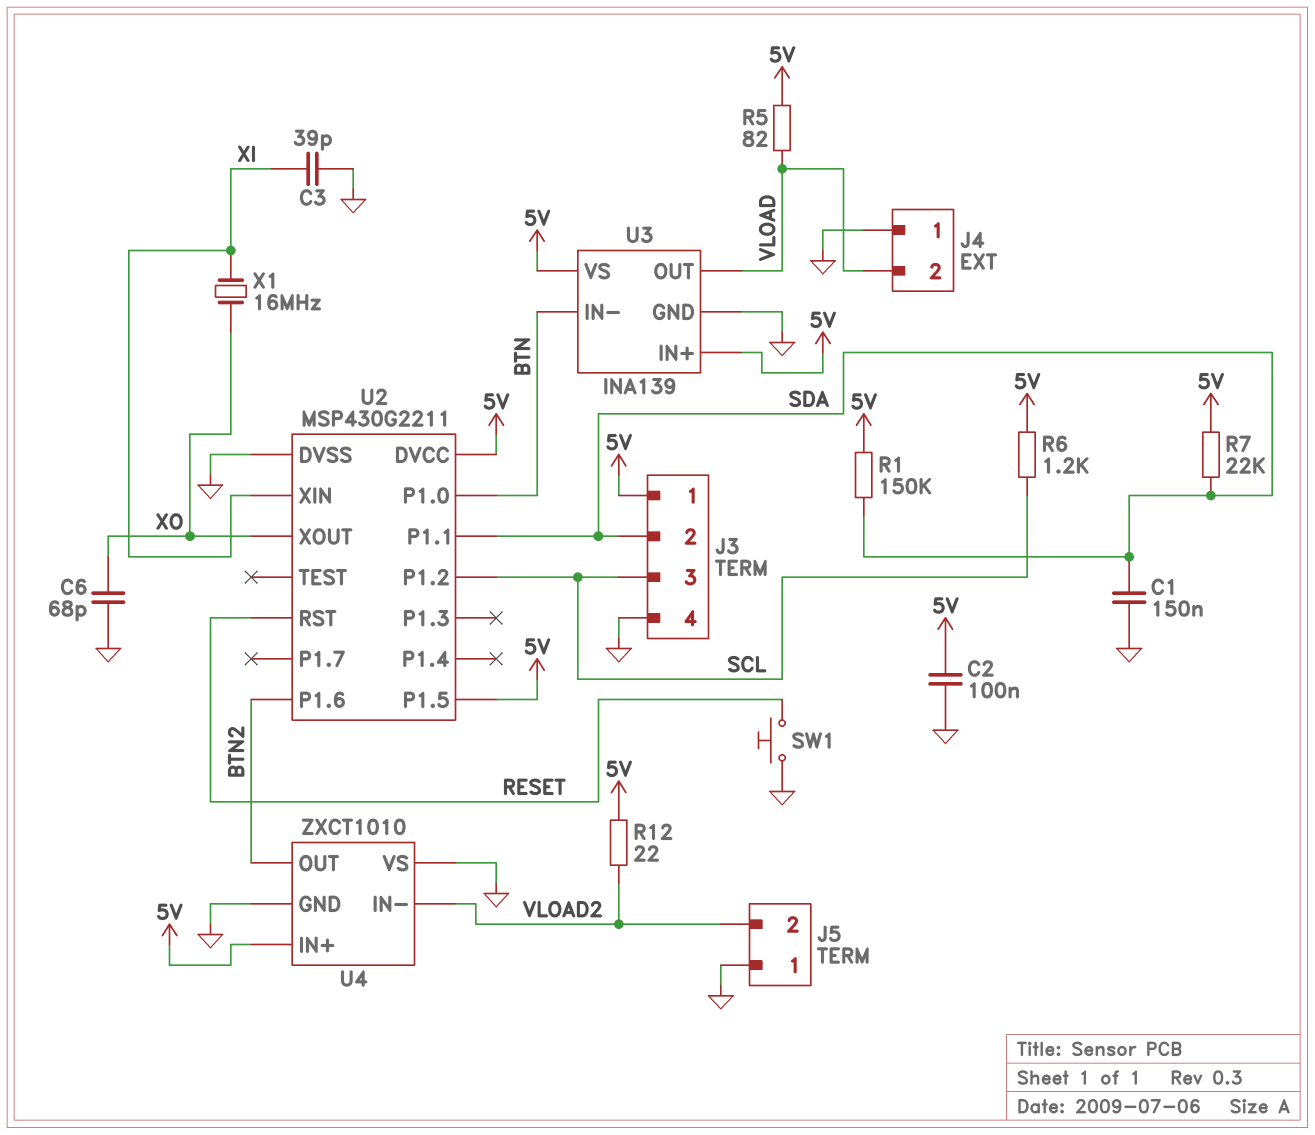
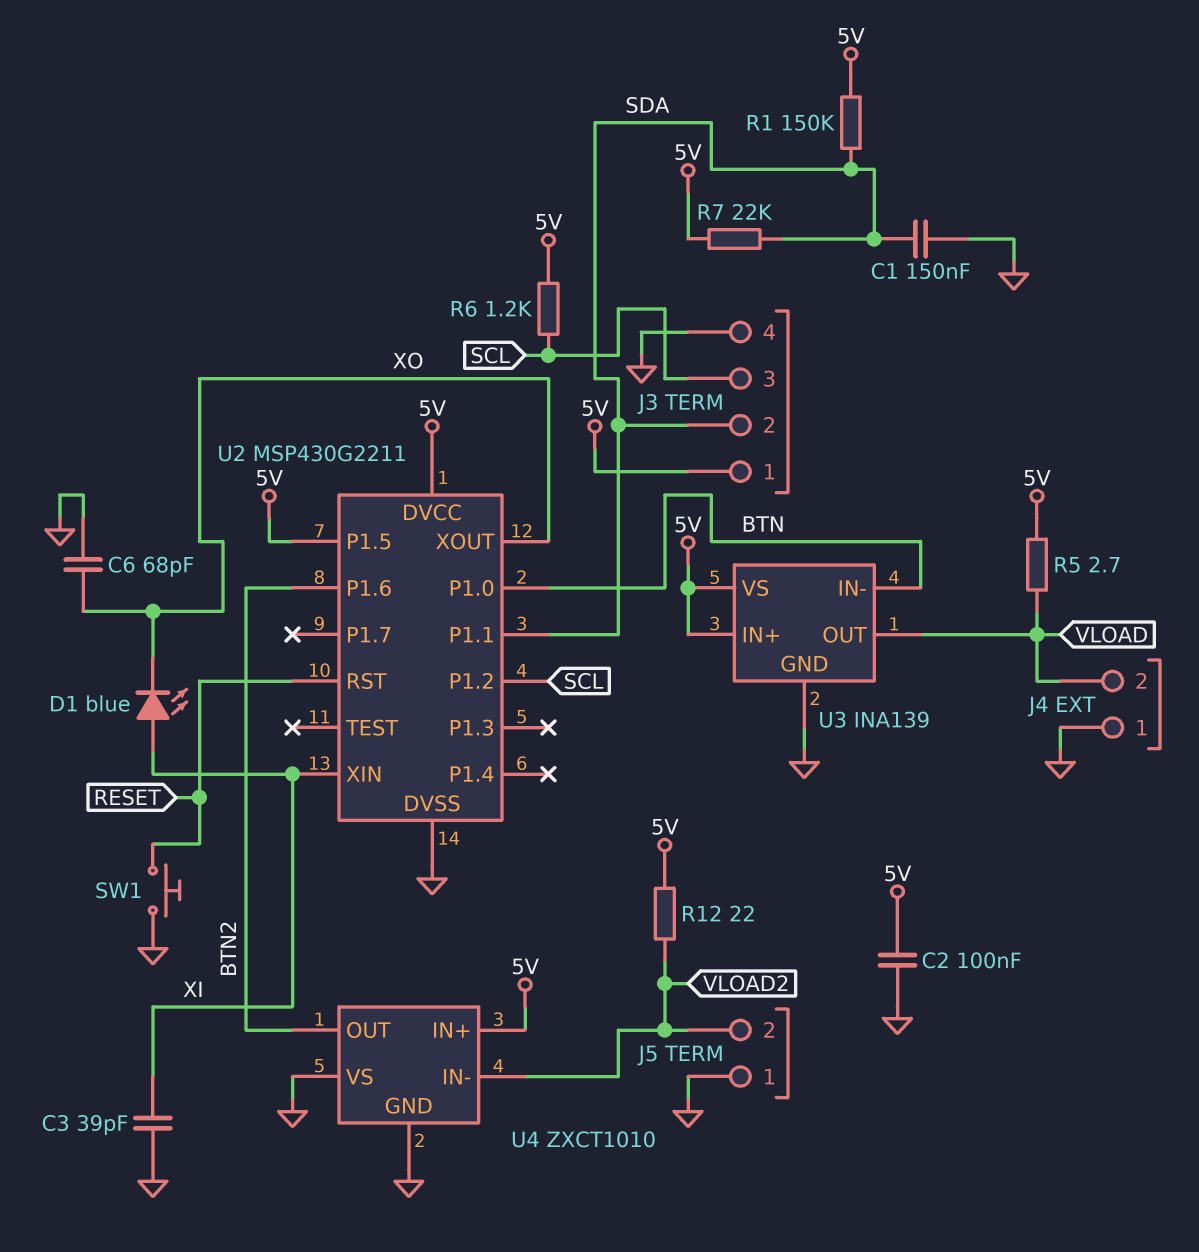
D1: none -> LED blue (A XI, K XO)
R5: 82 (5V, VLOAD) -> 2.7 (5V, VLOAD)
X1: 16MHz (XI, XO) -> none

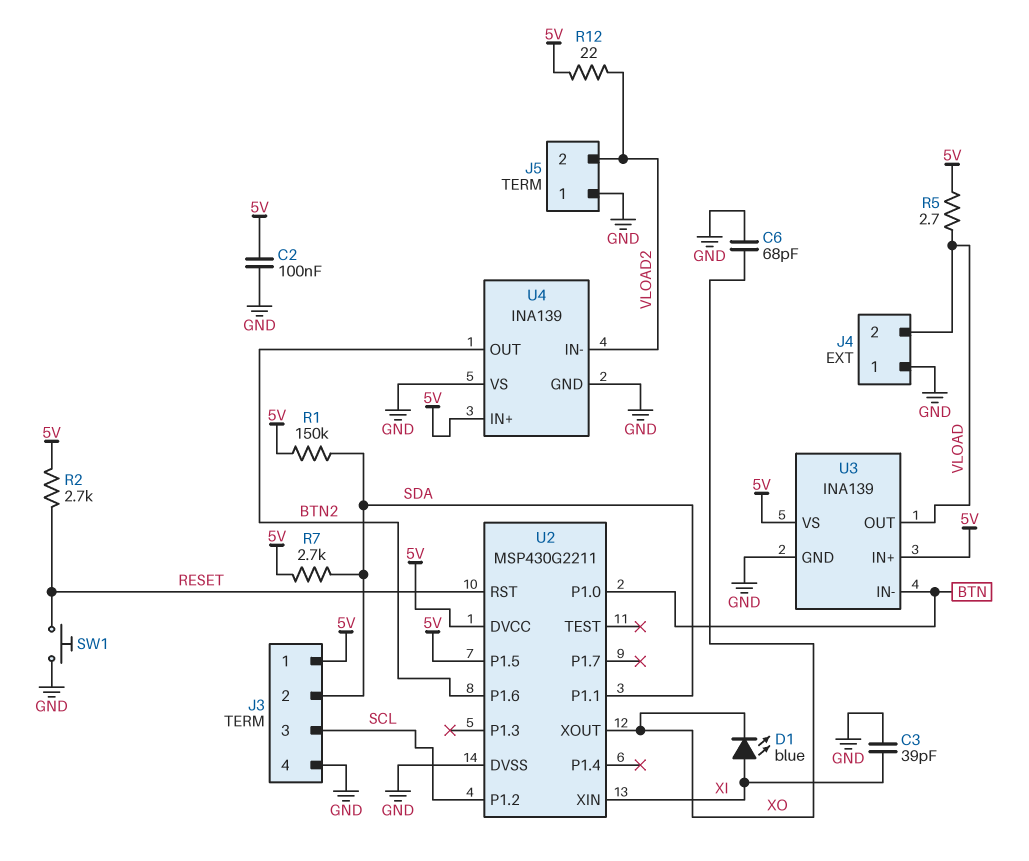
C1: 150nF (GND, SDA) -> none
R2: none -> 2.7k (5V, RESET)
R6: 1.2k (5V, SCL) -> none
R7: 22k (5V, SDA) -> 2.7k (5V, SDA)
U4: ZXCT1010 -> INA139

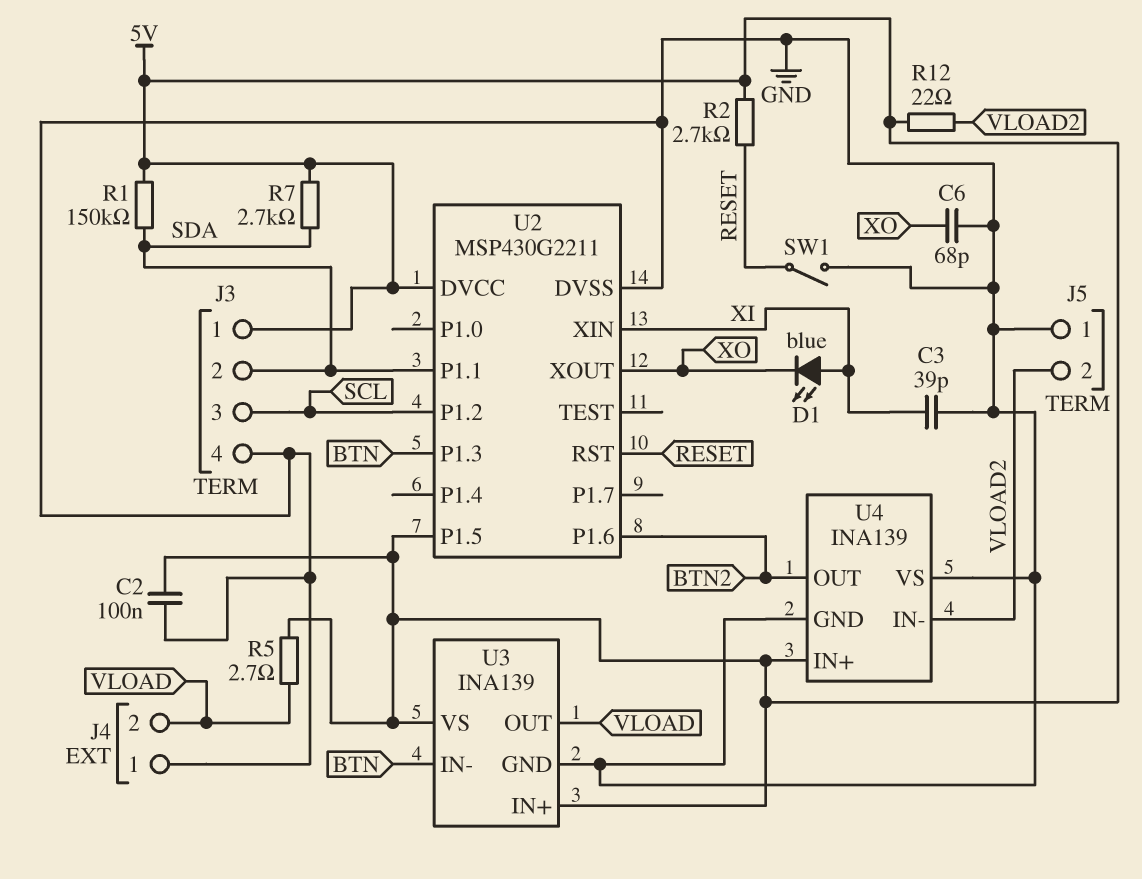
SW1: button (GND, RESET) -> switch (GND, RESET)
U2 pin P1.0: BTN -> none
U2 pin P1.3: none -> BTN

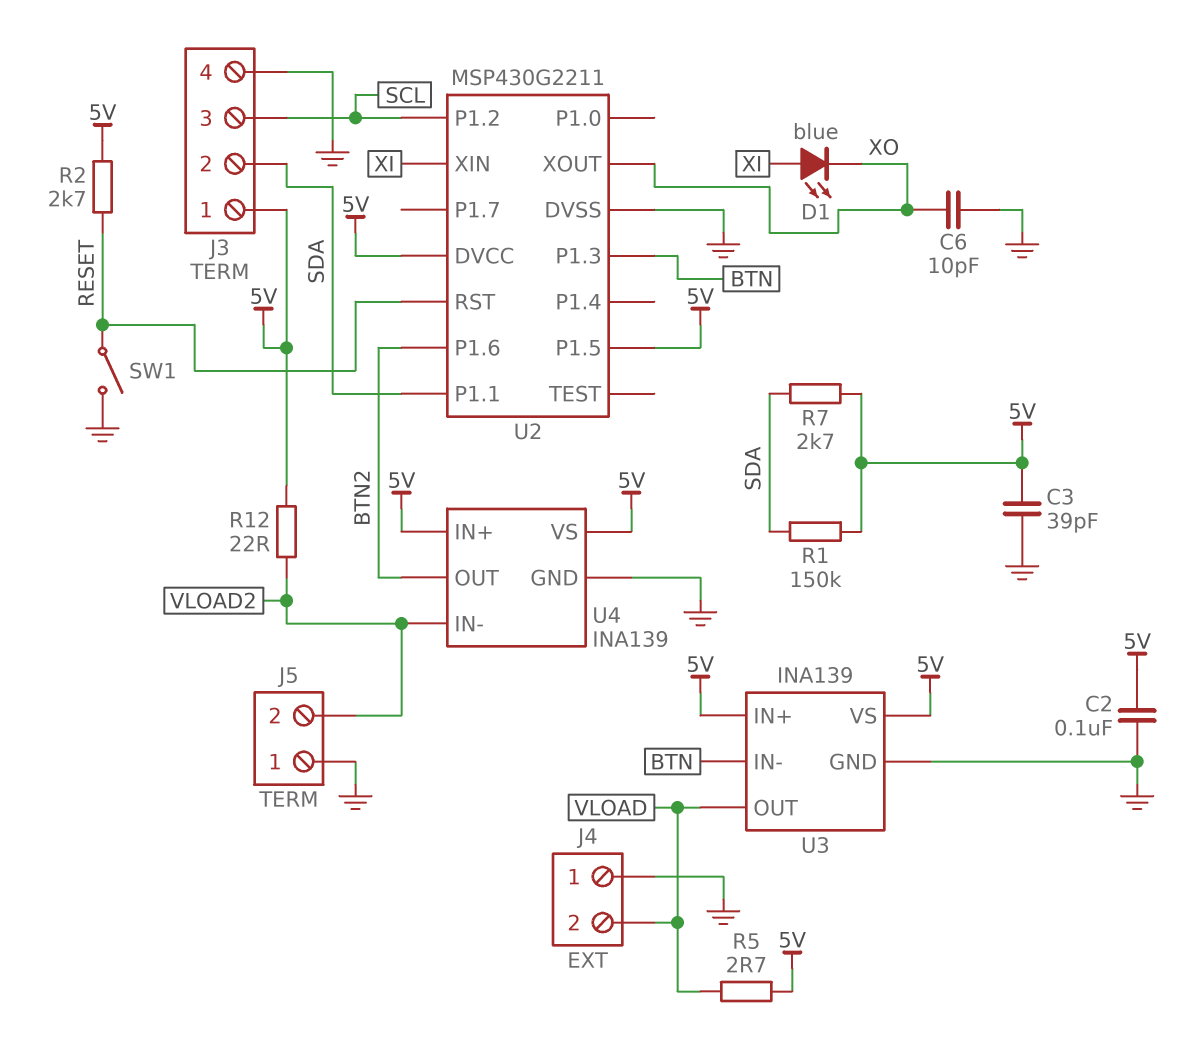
C3: 39pF (GND, XI) -> 39pF (5V, GND)
C6: 68pF (GND, XO) -> 10pF (GND, XO)
U4 pin VS: GND -> 5V

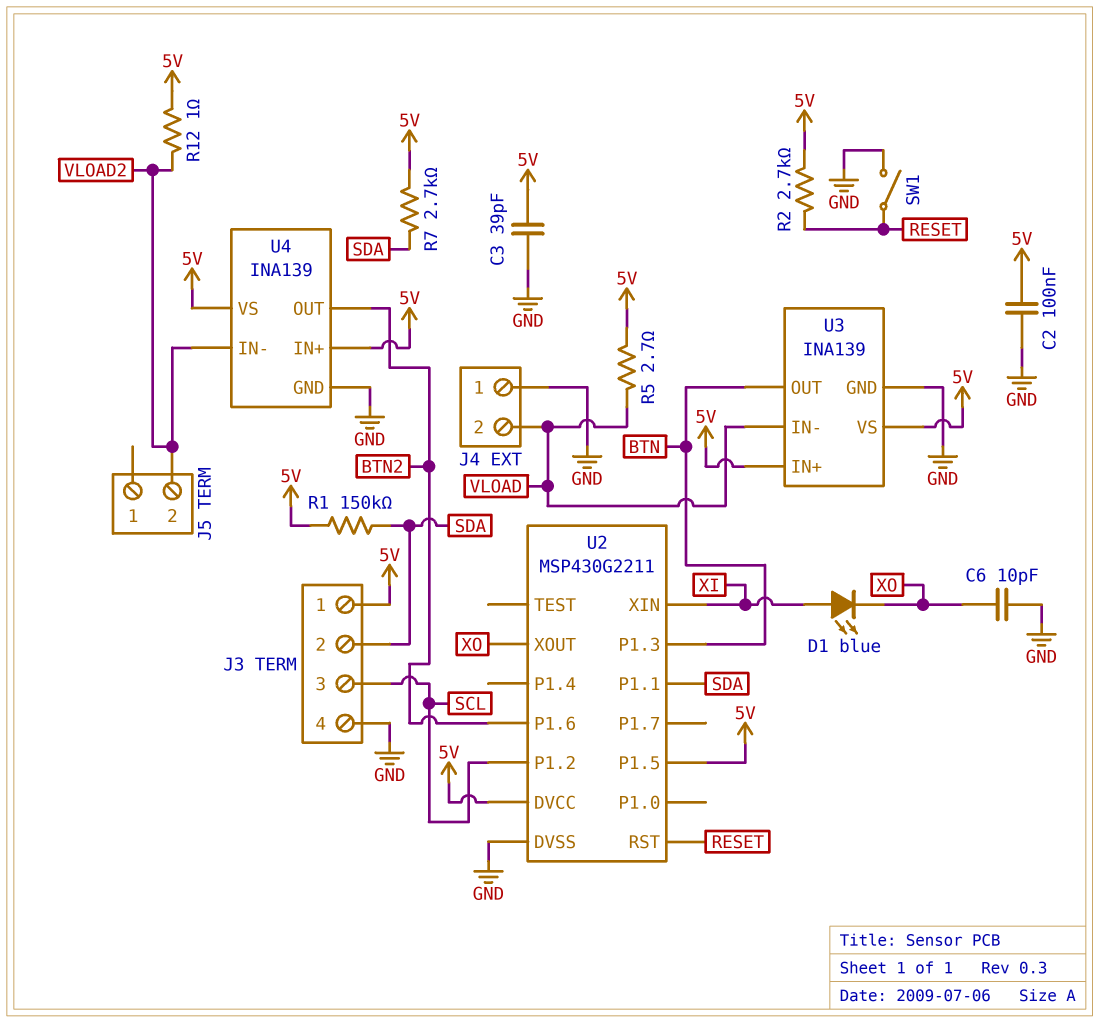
J5 pin 1: GND -> none
R12: 22 (5V, VLOAD2) -> 1 (5V, VLOAD2)
U3 pin IN-: BTN -> VLOAD
U3 pin OUT: VLOAD -> BTN

